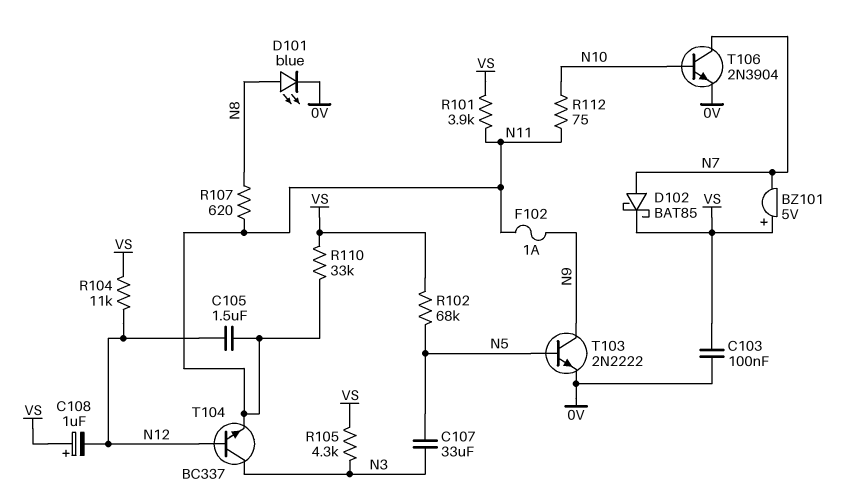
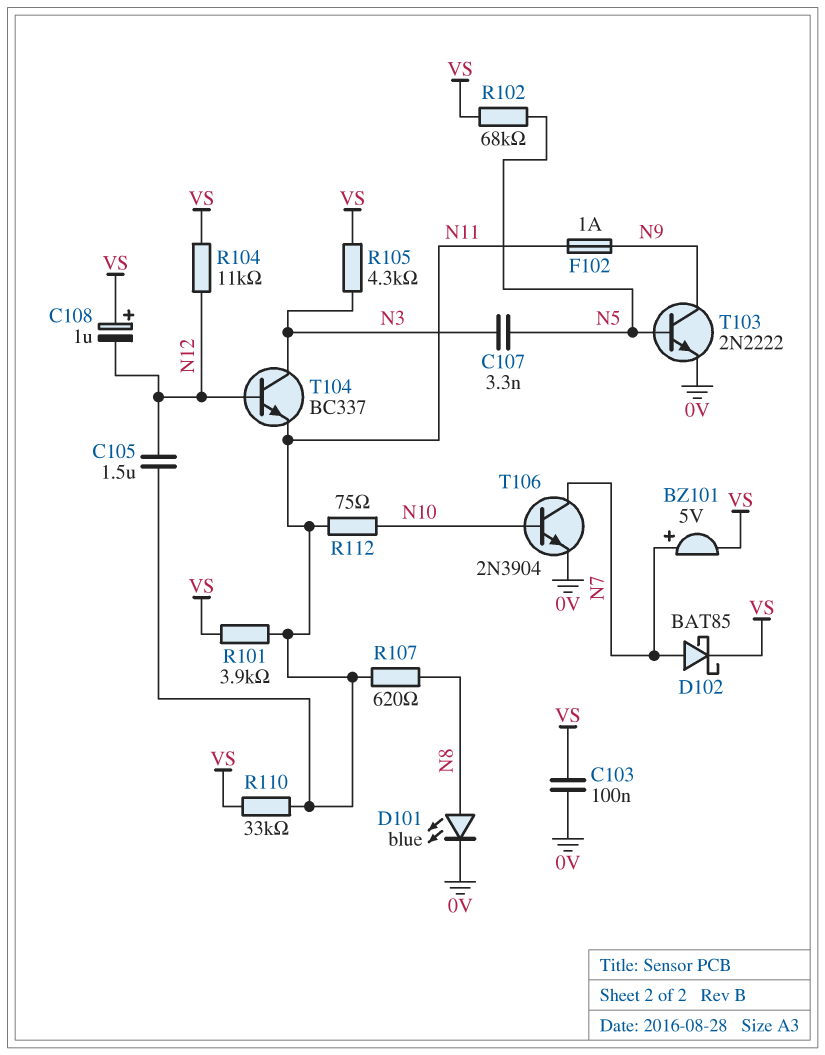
BZ101: buzzer 5V (plus VS, minus N7) -> buzzer 5V (plus N7, minus VS)
C107: 33uF (N3, N5) -> 3.3nF (N3, N5)

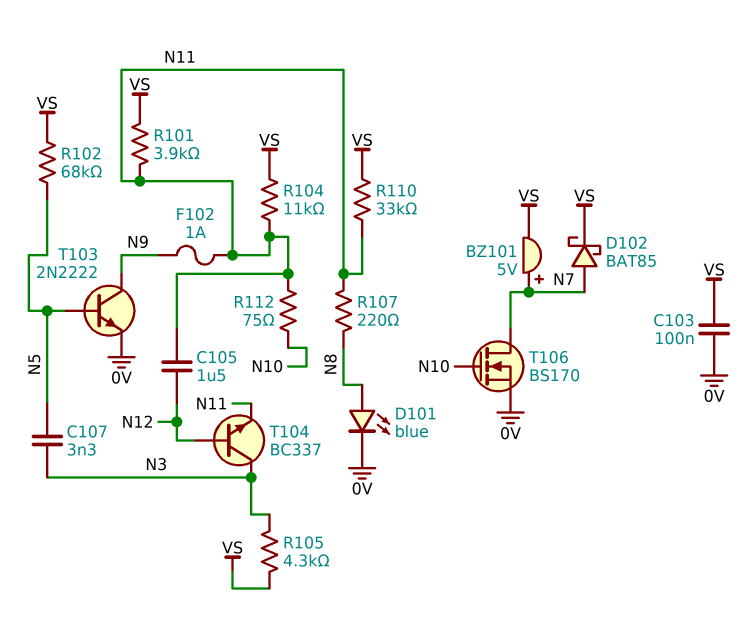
C108: 1uF (plus VS, minus N12) -> none
R104: 11k (N12, VS) -> 11k (N11, VS)
R107: 620 (N8, N11) -> 220 (N8, N11)
T106: NPN 2N3904 (B N10, C N7, E 0V) -> NMOS BS170 (G N10, D N7, S 0V)

